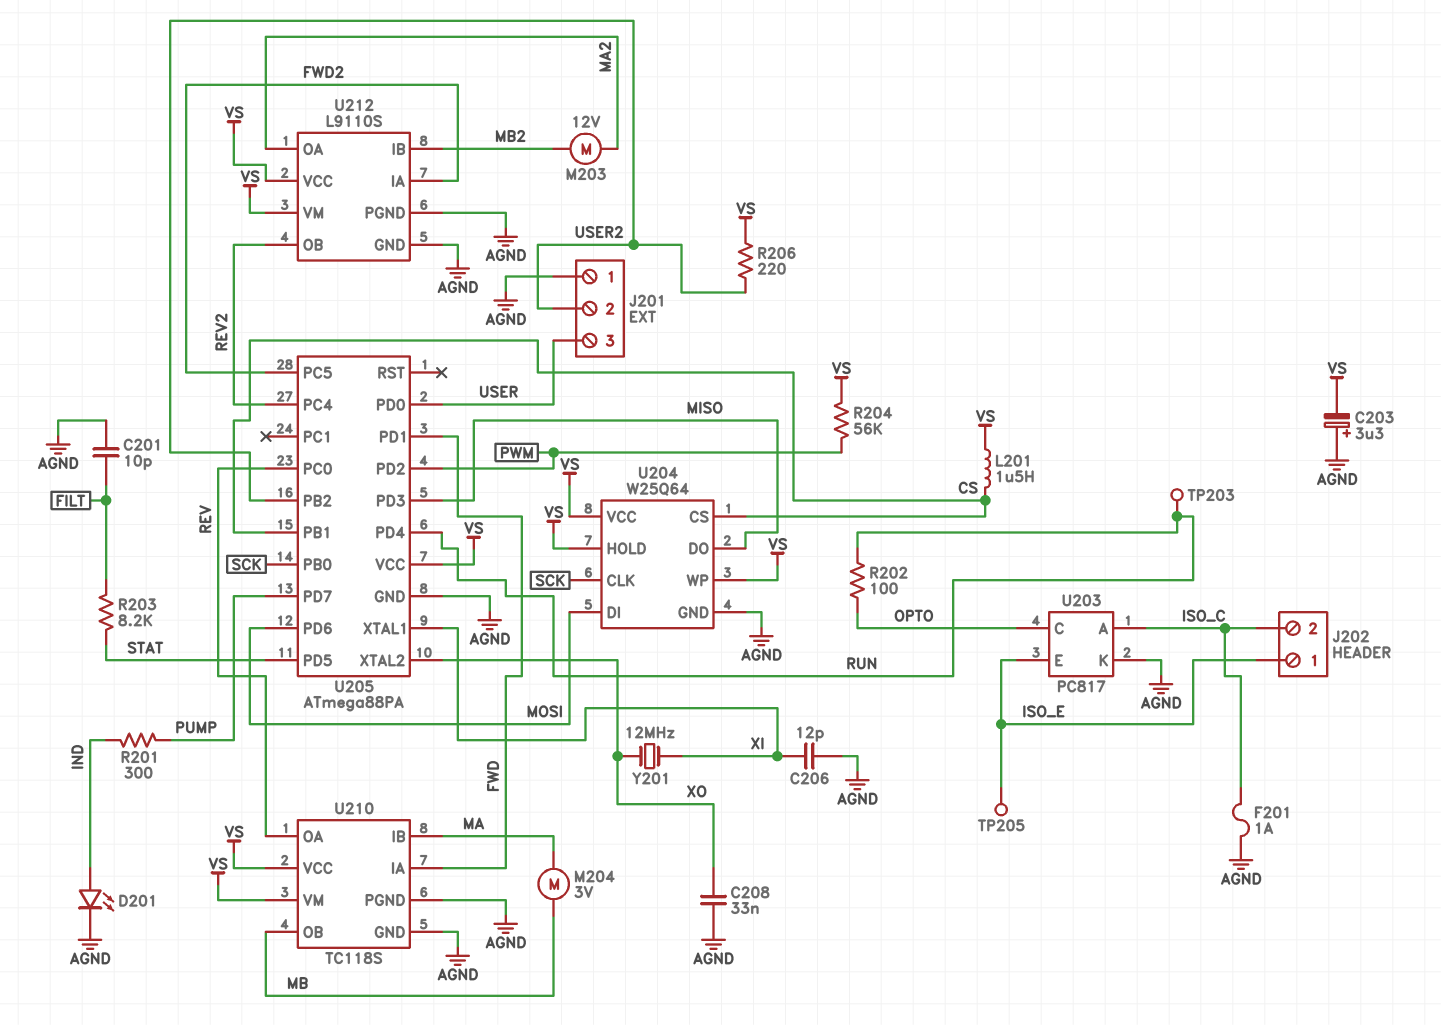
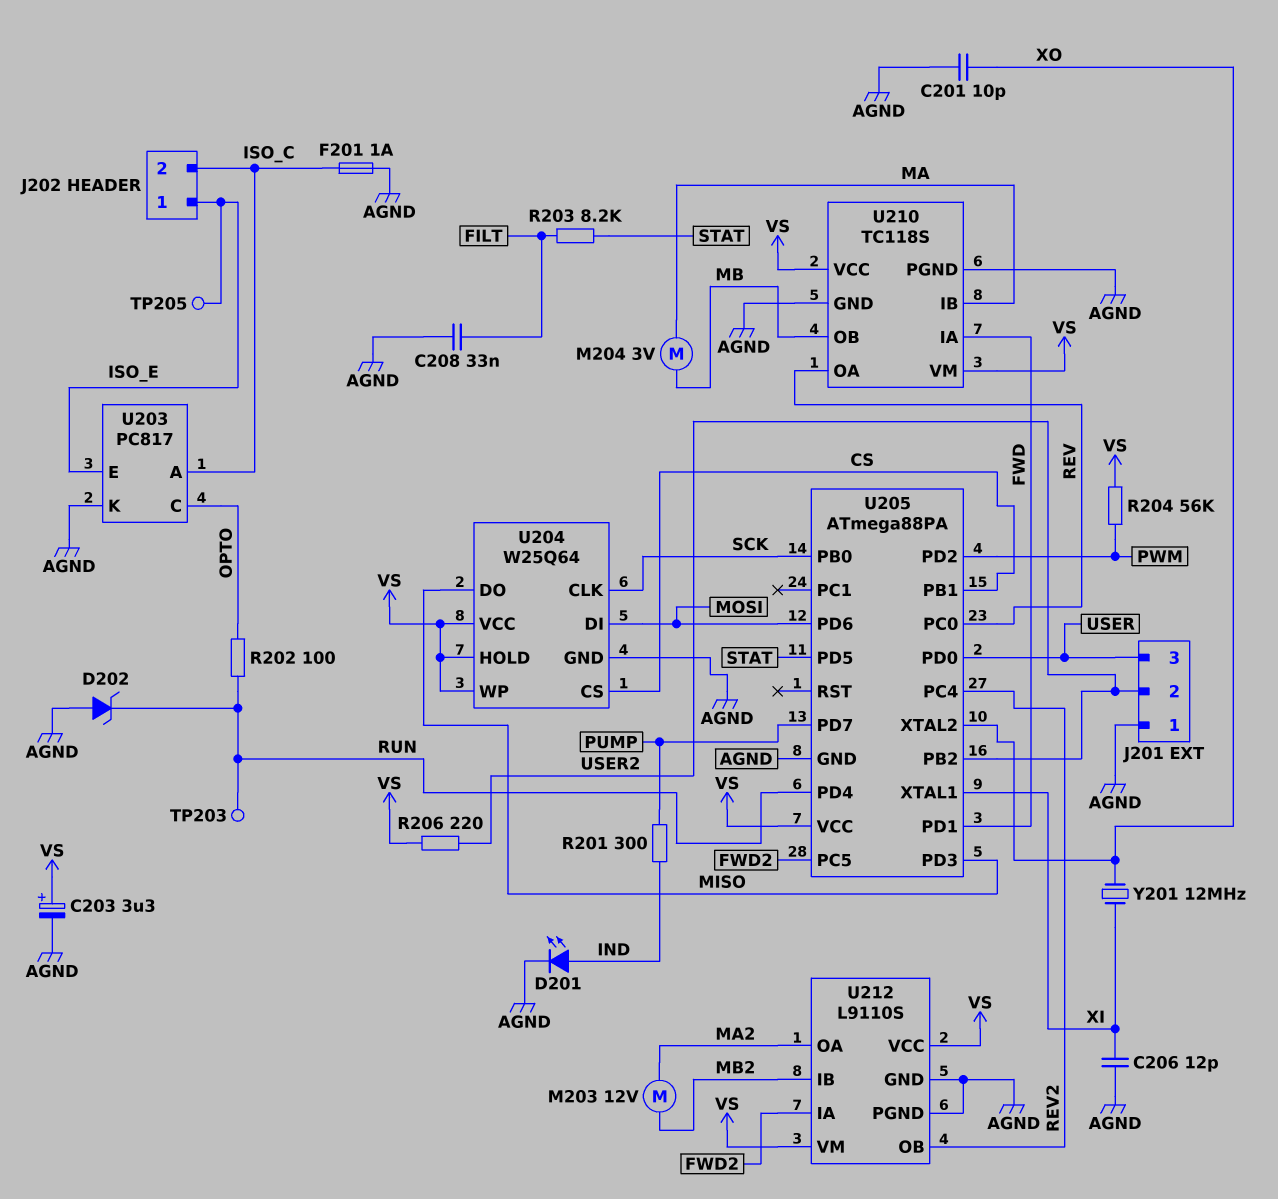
C201: 10pF (AGND, FILT) -> 10pF (AGND, XO)
C203: 3.3uF (plus AGND, minus VS) -> 3.3uF (plus VS, minus AGND)
C208: 33nF (AGND, XO) -> 33nF (AGND, FILT)
D202: none -> zener (A AGND, K RUN)
L201: 1.5uH (CS, VS) -> none

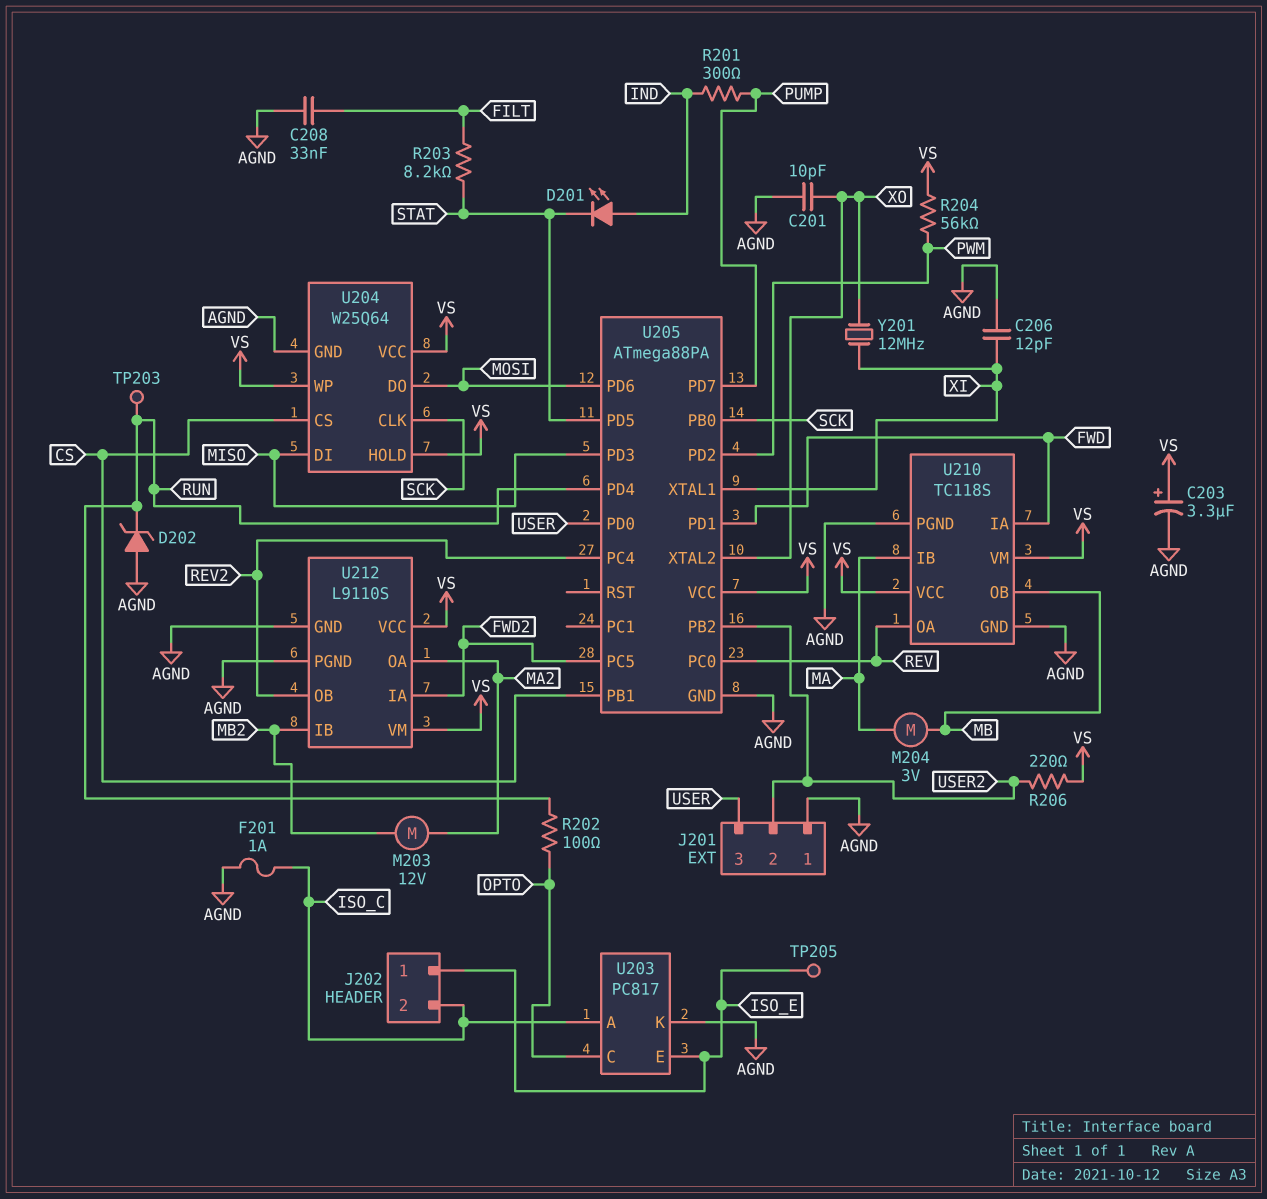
D201: LED (A IND, K AGND) -> LED (A IND, K STAT)
U204 pin DI: MOSI -> MISO
U204 pin DO: MISO -> MOSI

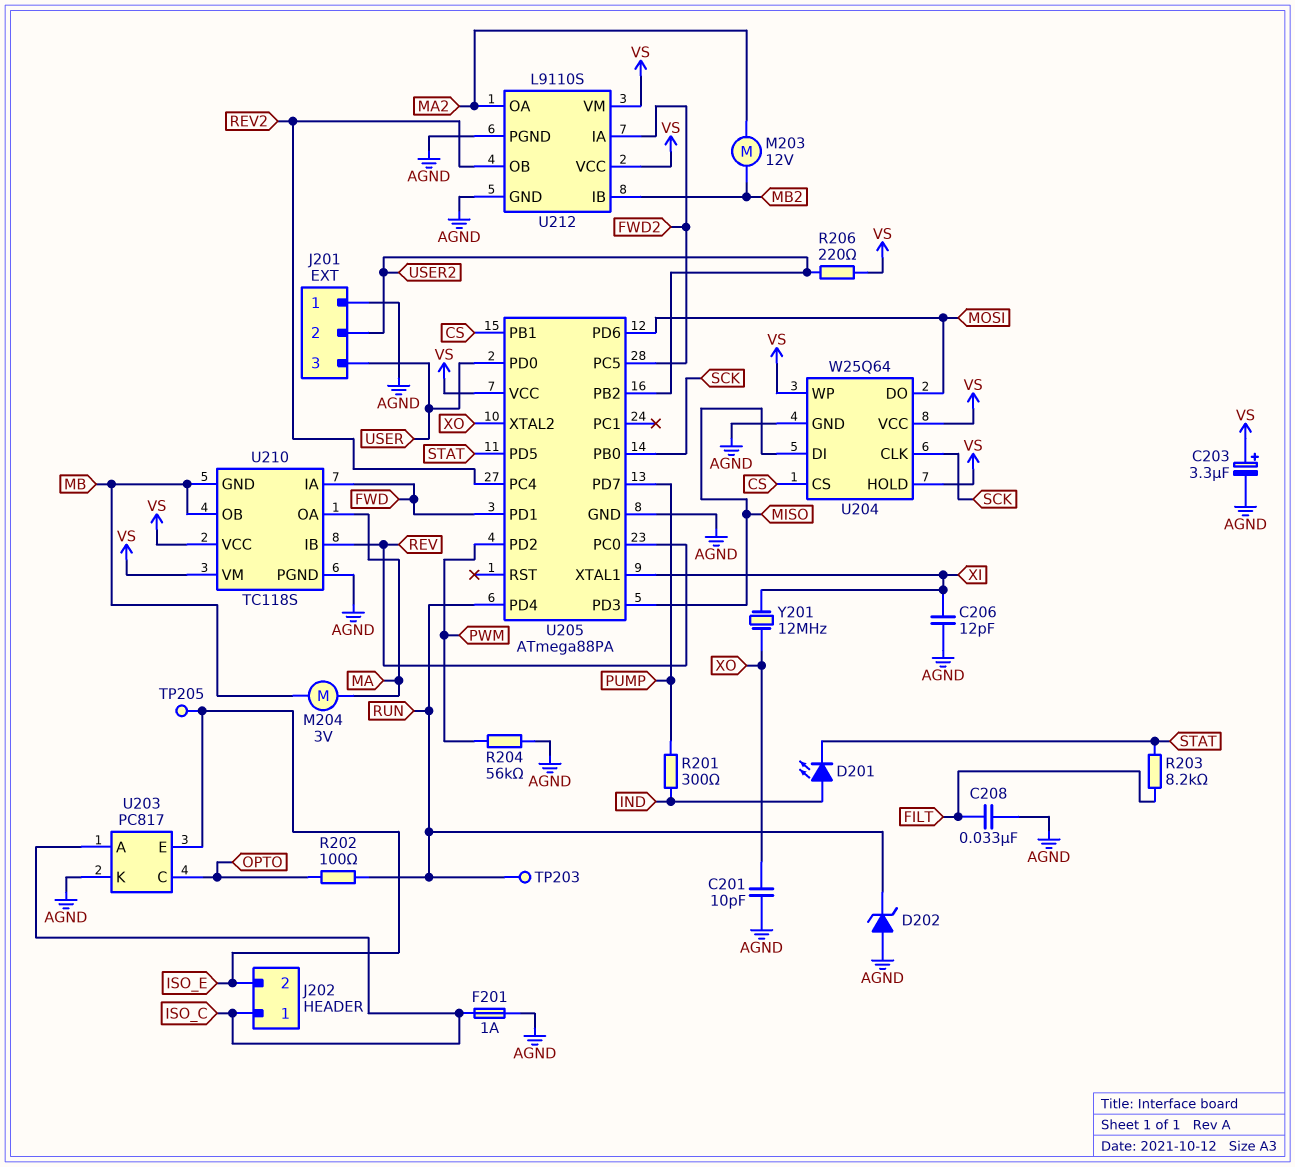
J202 pin 1: ISO_E -> ISO_C
J202 pin 2: ISO_C -> ISO_E
R204: 56k (PWM, VS) -> 56k (AGND, PWM)
U210 pin GND: AGND -> MB
U210 pin IB: MA -> REV
U210 pin OA: REV -> MA

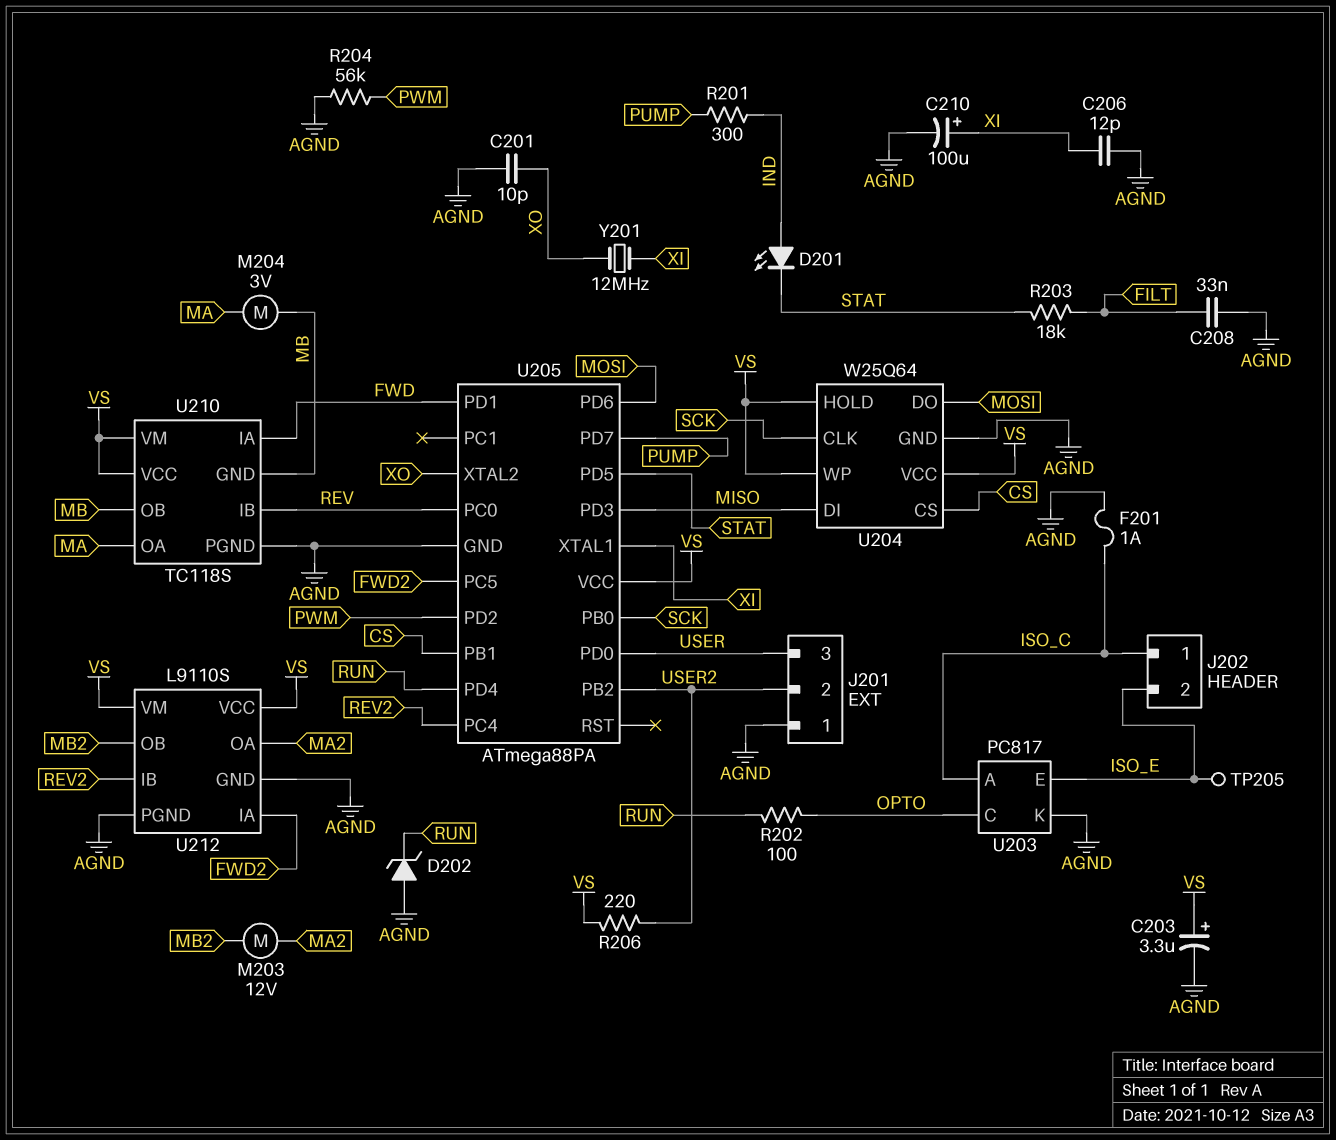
C210: none -> 100uF (plus XI, minus AGND)
R203: 8.2k (FILT, STAT) -> 18k (FILT, STAT)
TP203: test point (RUN) -> none
U212 pin IB: MB2 -> REV2
U212 pin OB: REV2 -> MB2

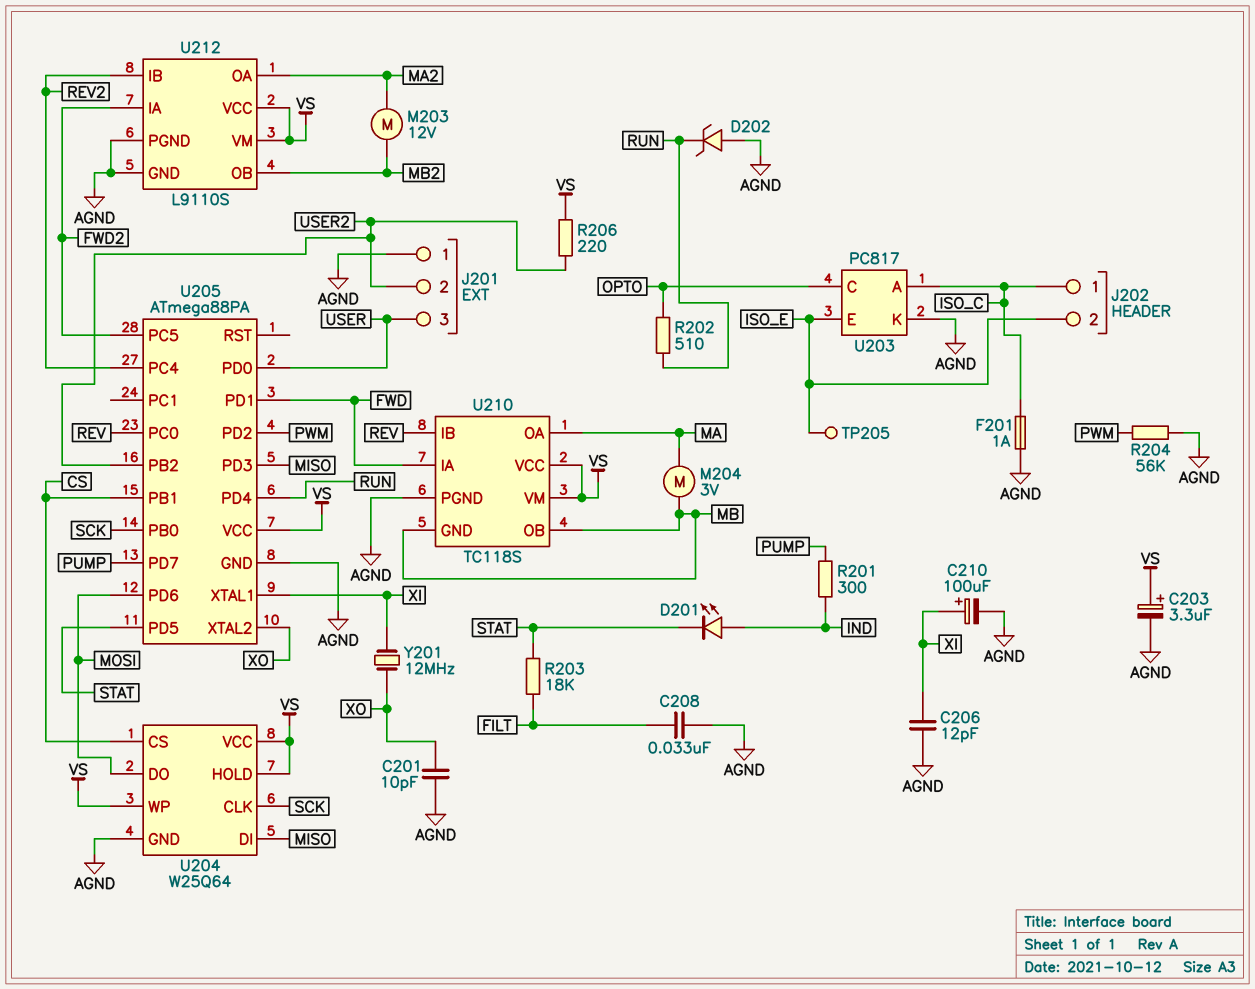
R202: 100 (OPTO, RUN) -> 510 (OPTO, RUN)

